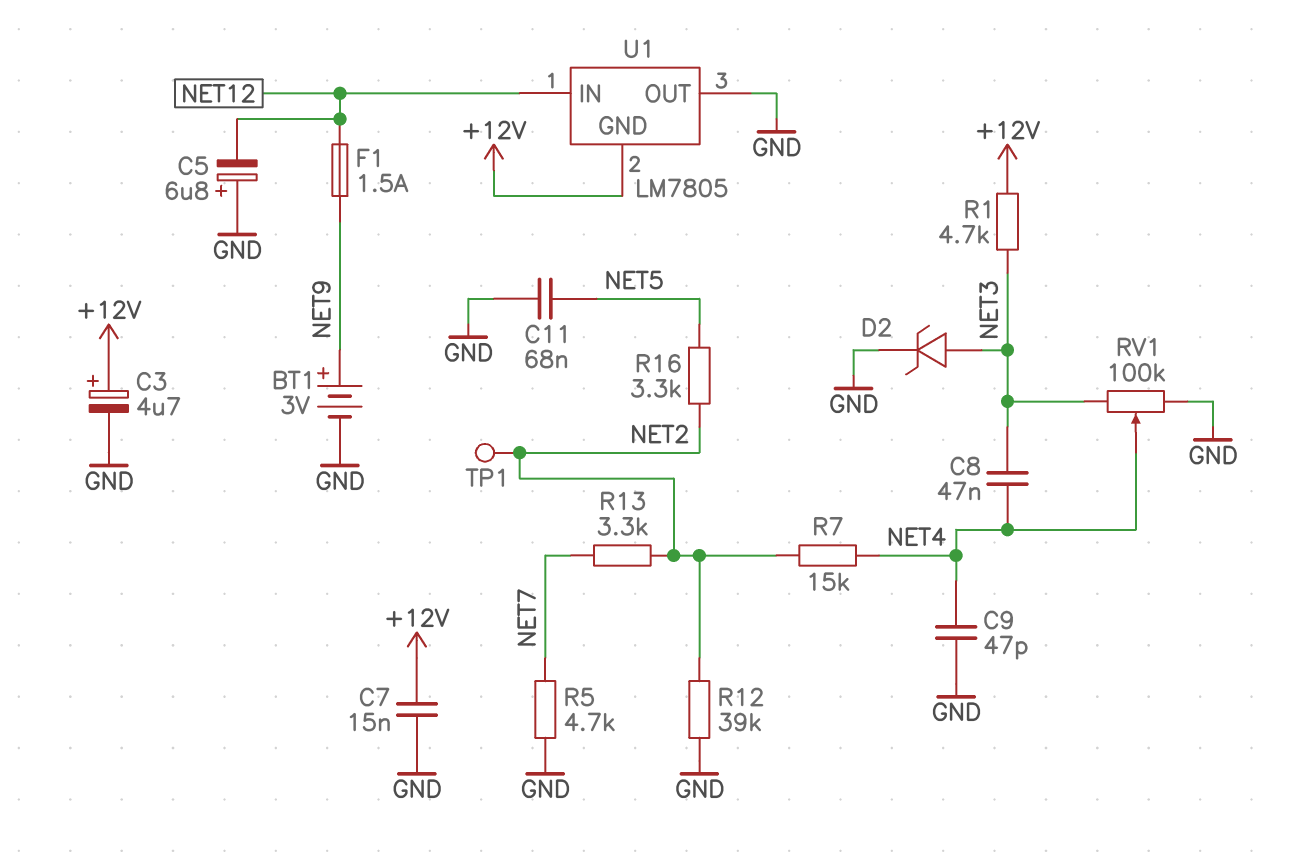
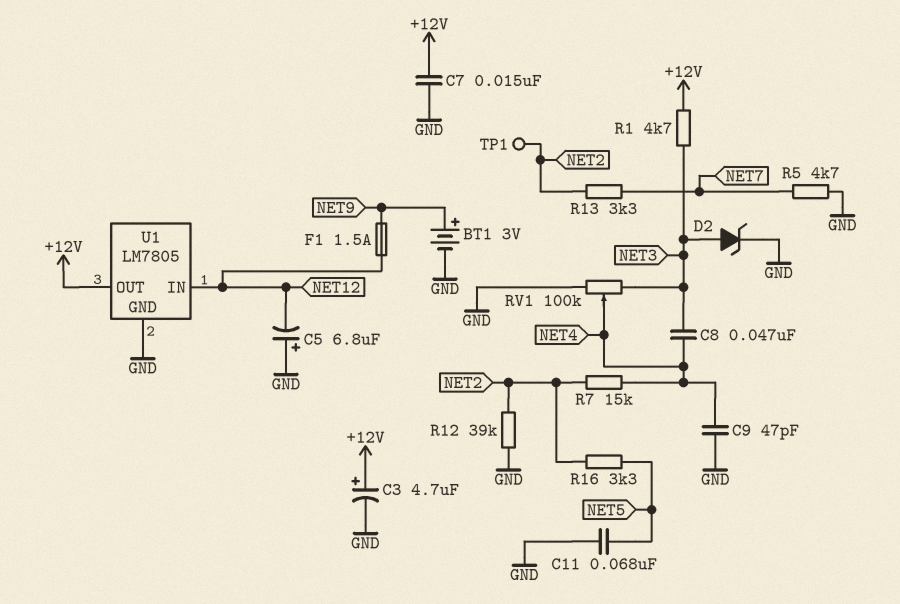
U1 pin GND: +12V -> GND
U1 pin OUT: GND -> +12V

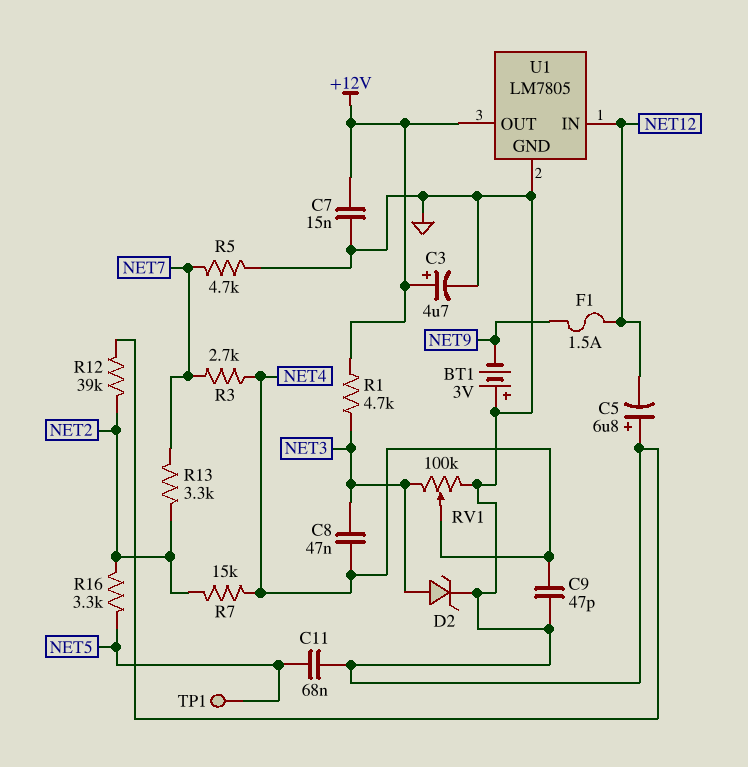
BT1: 3V (plus NET9, minus GND) -> 3V (plus GND, minus NET9)
R3: none -> 2.7k (NET4, NET7)
TP1: test point (NET2) -> test point (NET5)

